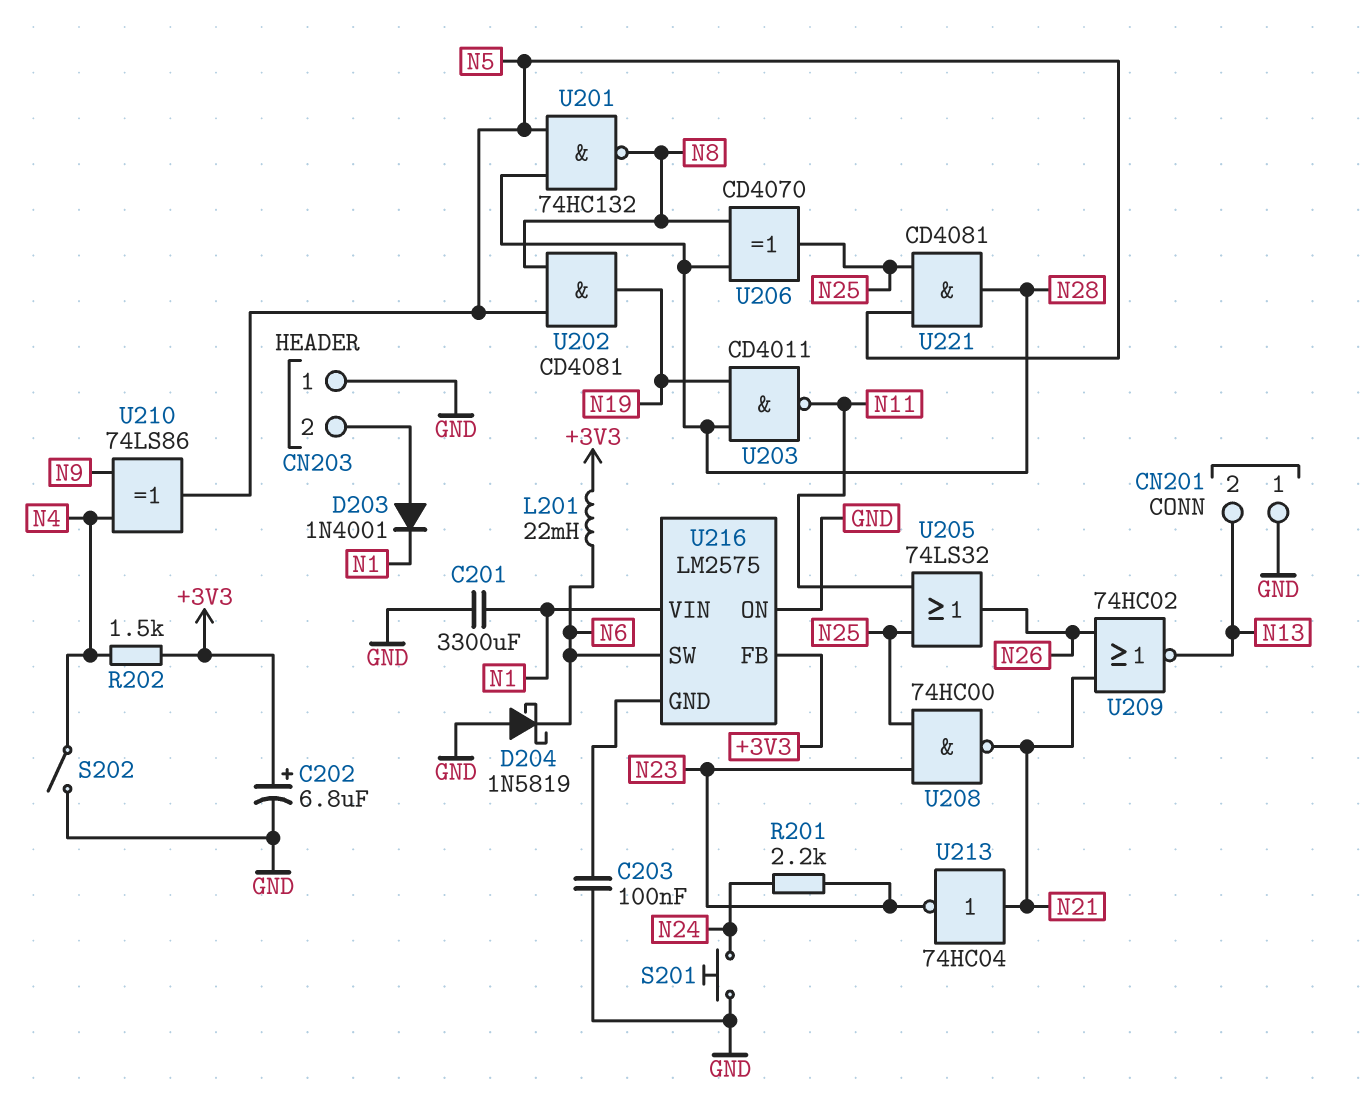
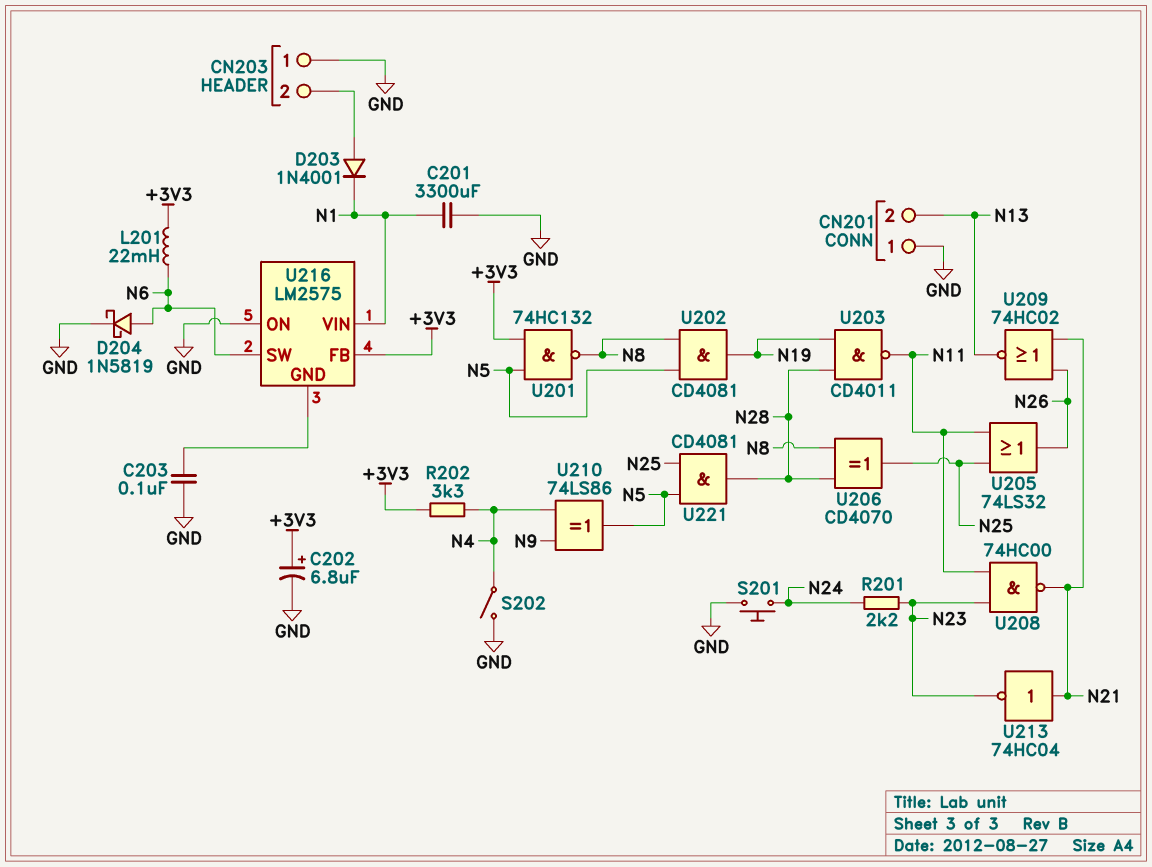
D204: schottky 1N5819 (A GND, K N6) -> schottky 1N5819 (A N6, K GND)
R202: 1.5k (+3V3, N4) -> 3.3k (+3V3, N4)
U201: NAND 74HC132 (in N5, in N28, out N8) -> NAND 74HC132 (in +3V3, in N5, out N8)
U208: NAND 74HC00 (in N23, in N25, out N21) -> NAND 74HC00 (in N11, in N23, out N21)

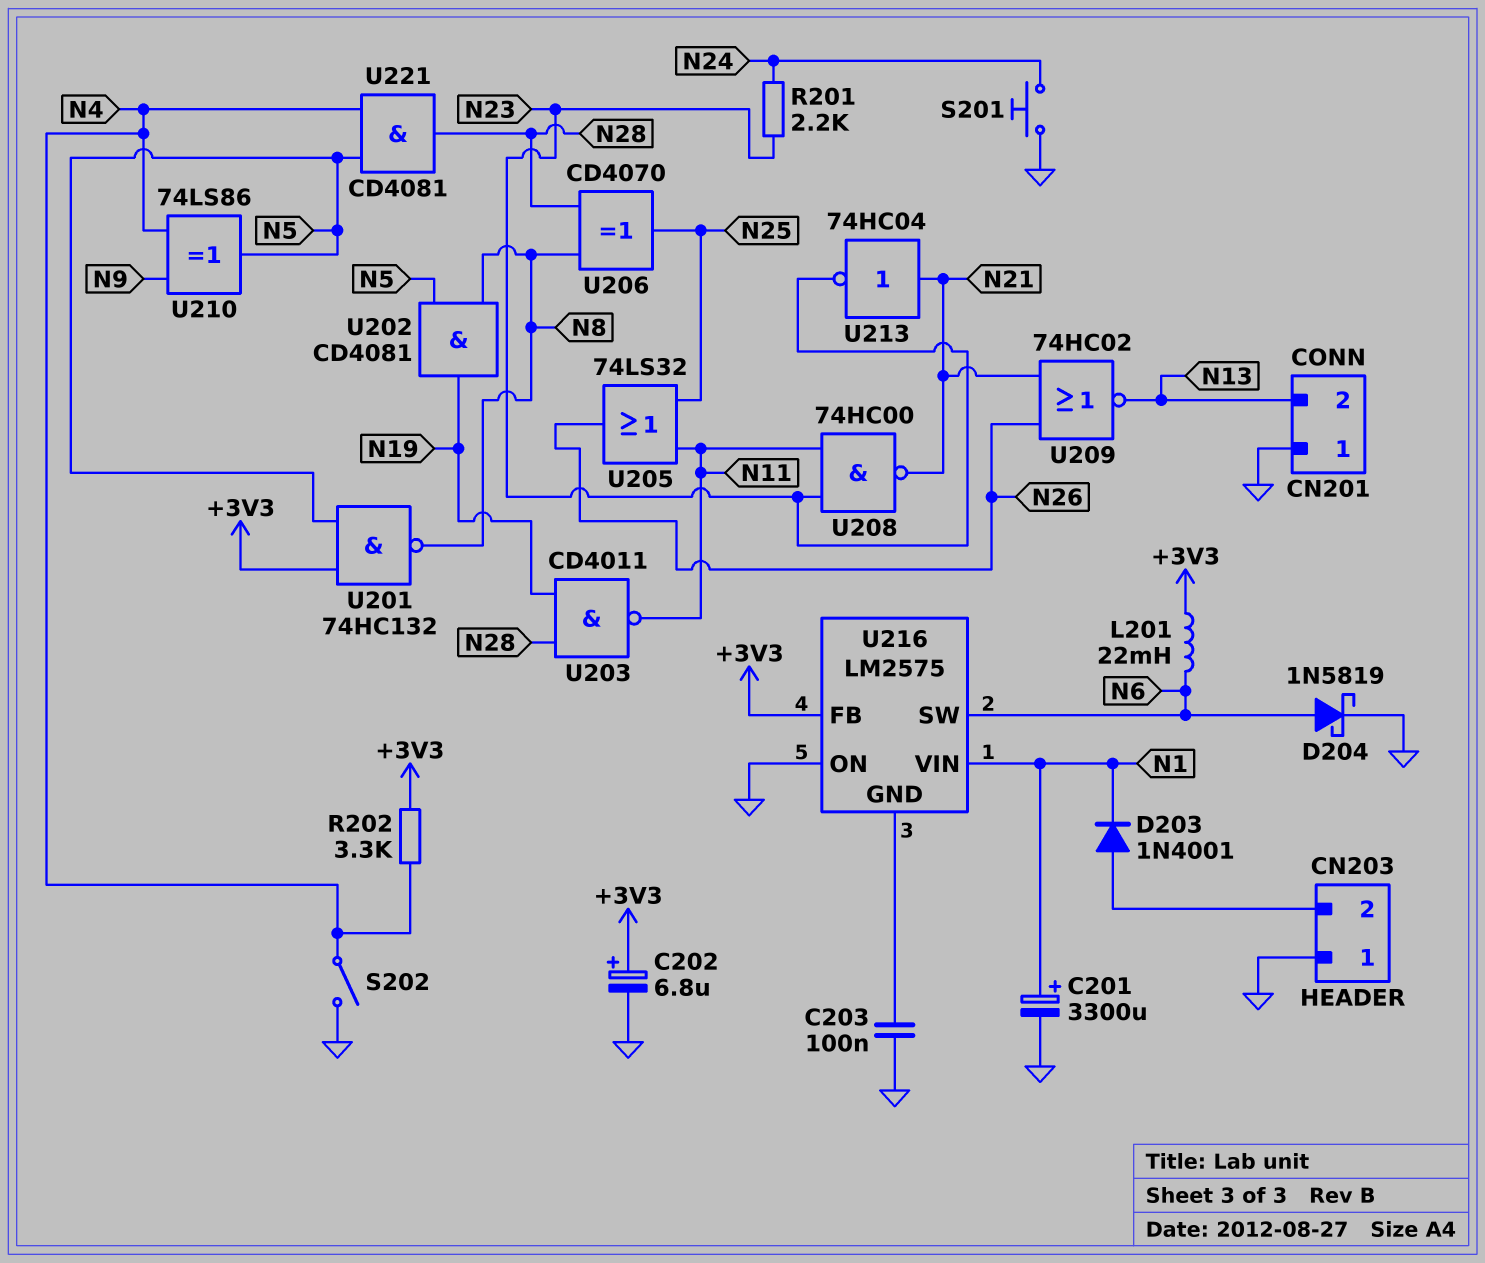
C201: 3300uF (GND, N1) -> 3300uF (plus N1, minus GND)
U221: AND CD4081 (in N5, in N25, out N28) -> AND CD4081 (in N4, in N5, out N28)

